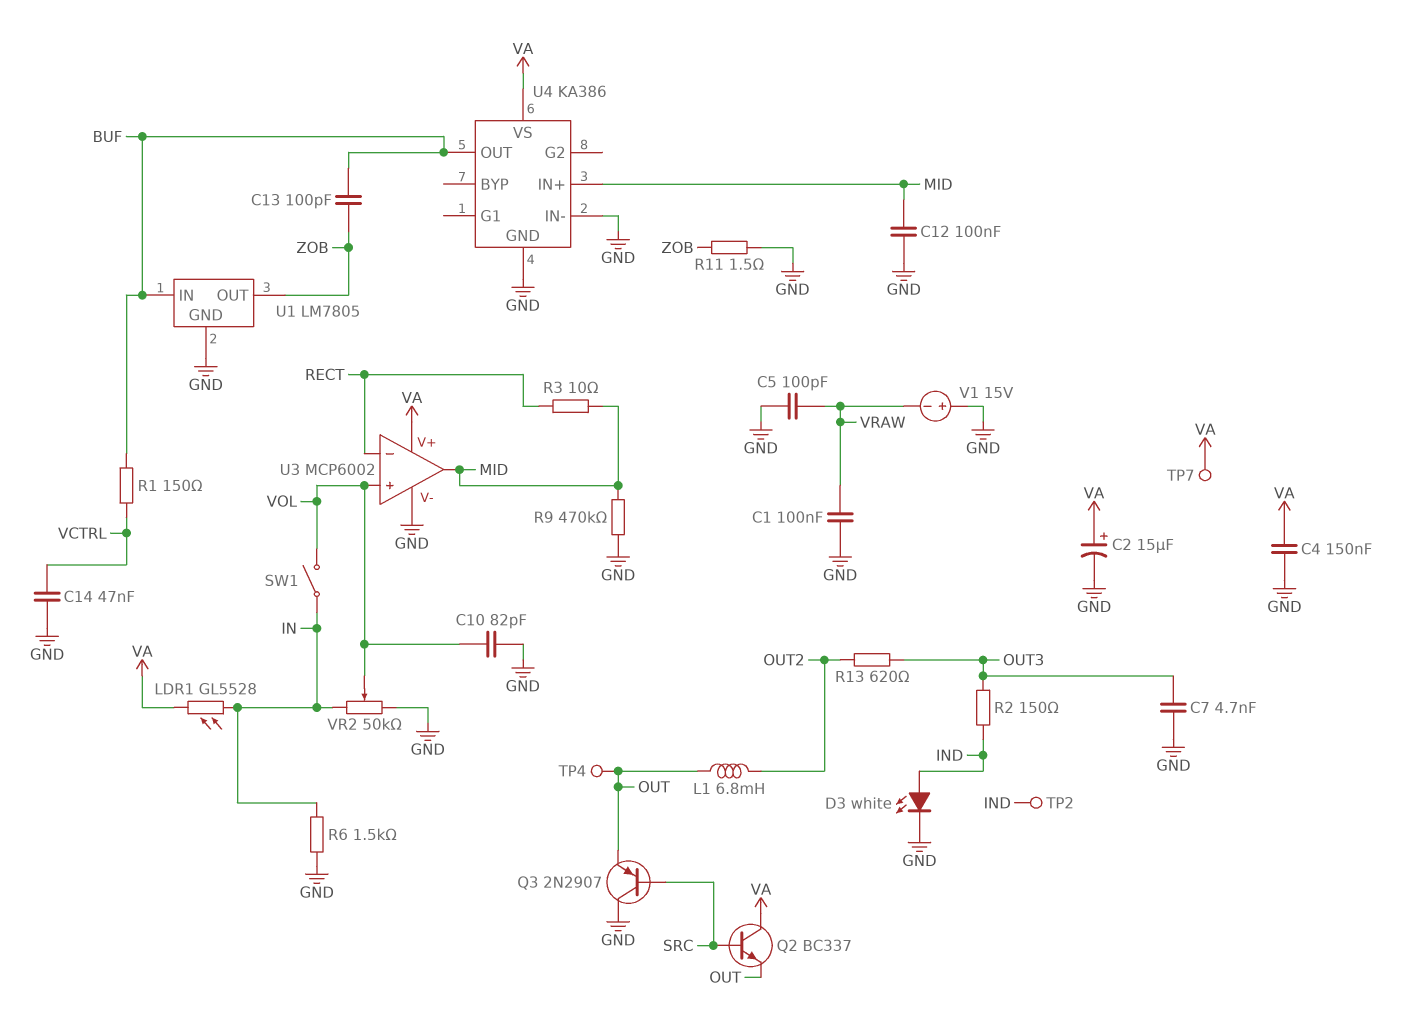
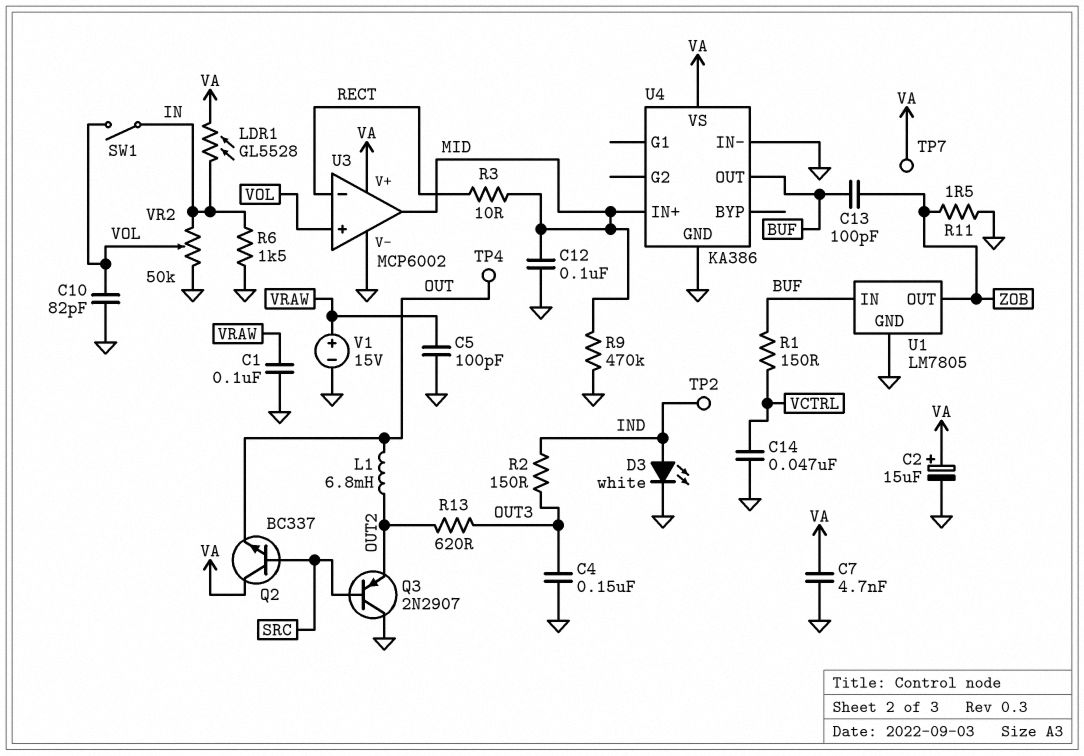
C4: 150nF (GND, VA) -> 150nF (GND, OUT3)
C7: 4.7nF (GND, OUT3) -> 4.7nF (GND, VA)
Q3: PNP 2N2907 (B SRC, C GND, E OUT) -> PNP 2N2907 (B SRC, C GND, E OUT2)
V1: 15V (plus GND, minus VRAW) -> 15V (plus VRAW, minus GND)

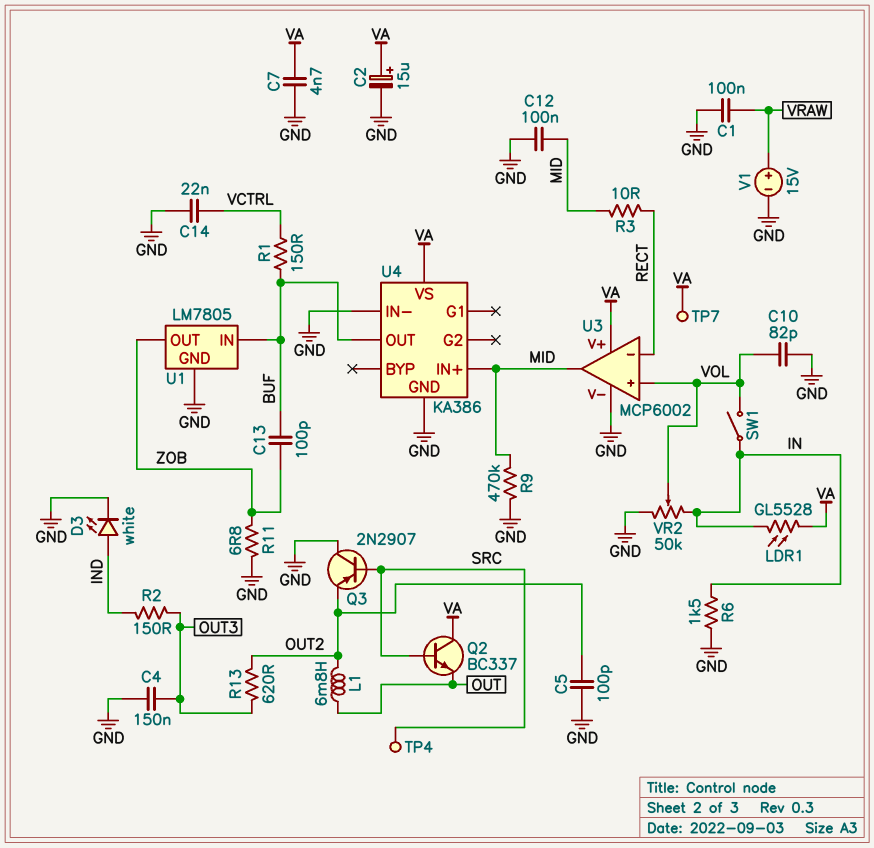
C5: 100pF (GND, VRAW) -> 100pF (GND, OUT2)
C14: 47nF (GND, VCTRL) -> 22nF (GND, VCTRL)
R11: 1.5 (GND, ZOB) -> 6.8 (GND, ZOB)
TP2: test point (IND) -> none
TP4: test point (OUT) -> test point (SRC)

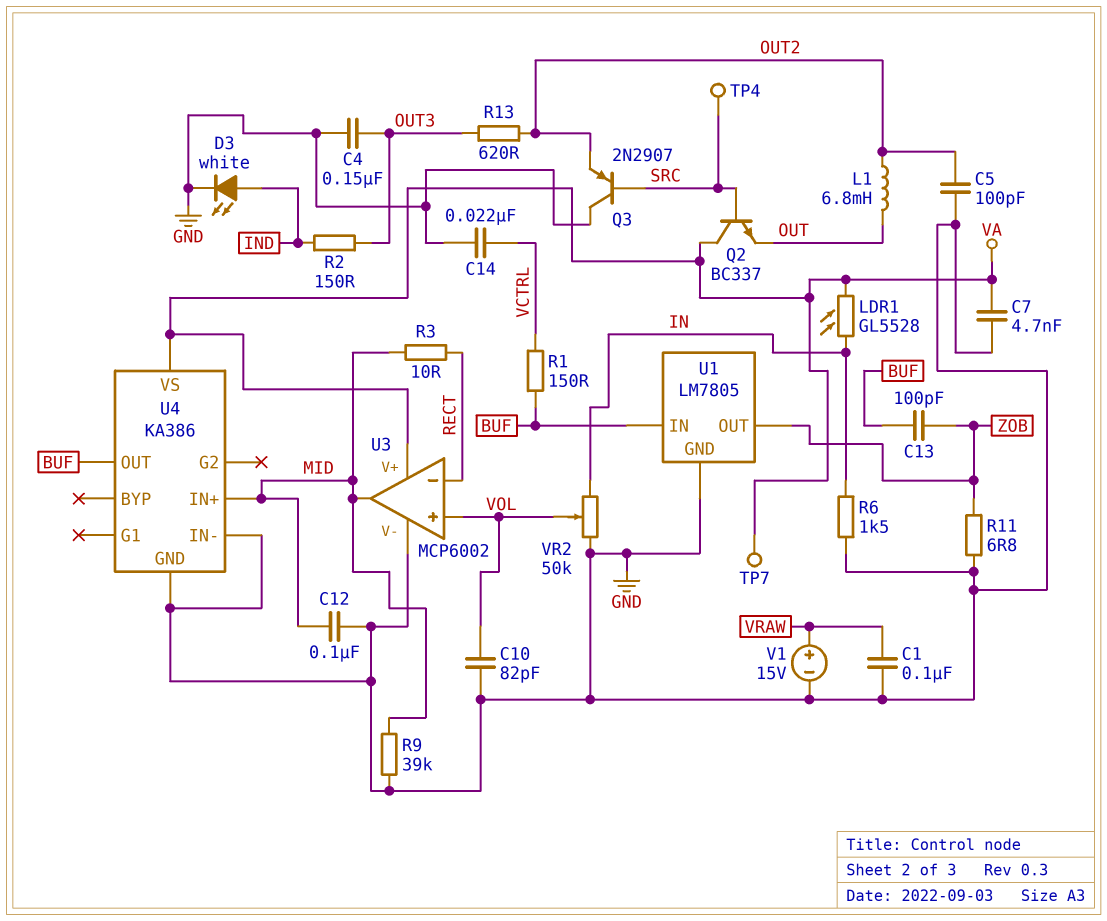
C2: 15uF (plus VA, minus GND) -> none
R9: 470k (GND, MID) -> 39k (GND, MID)
SW1: switch (IN, VOL) -> none

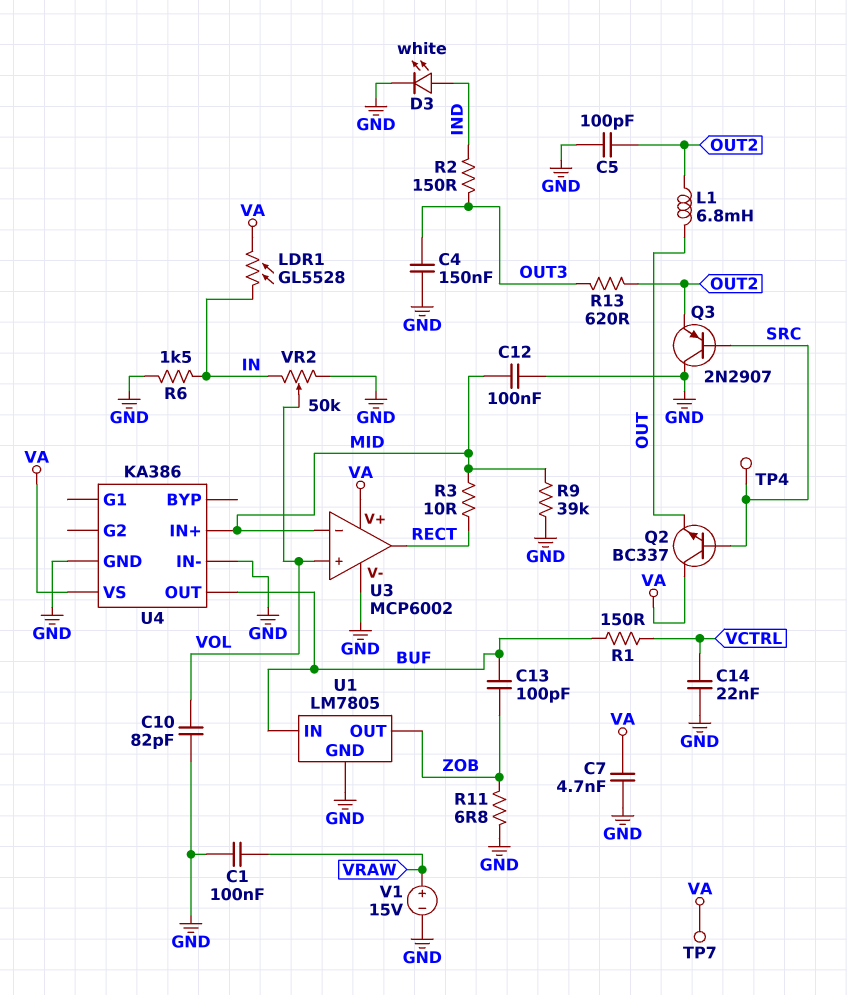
U3 pin in-: RECT -> MID
U3 pin out: MID -> RECT

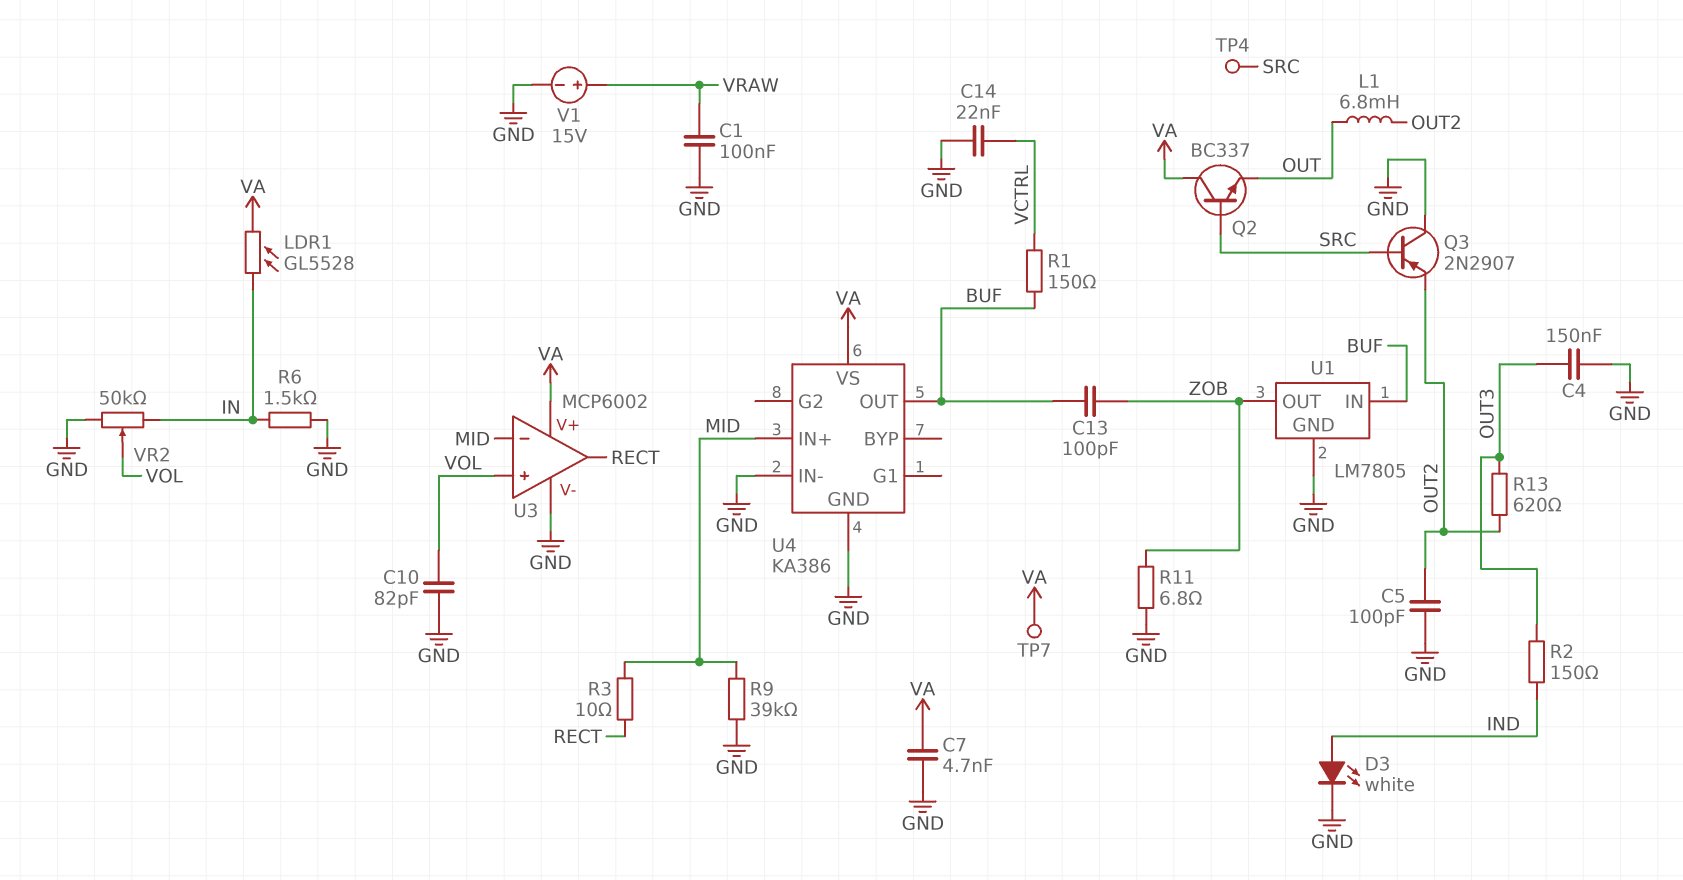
C12: 100nF (GND, MID) -> none

